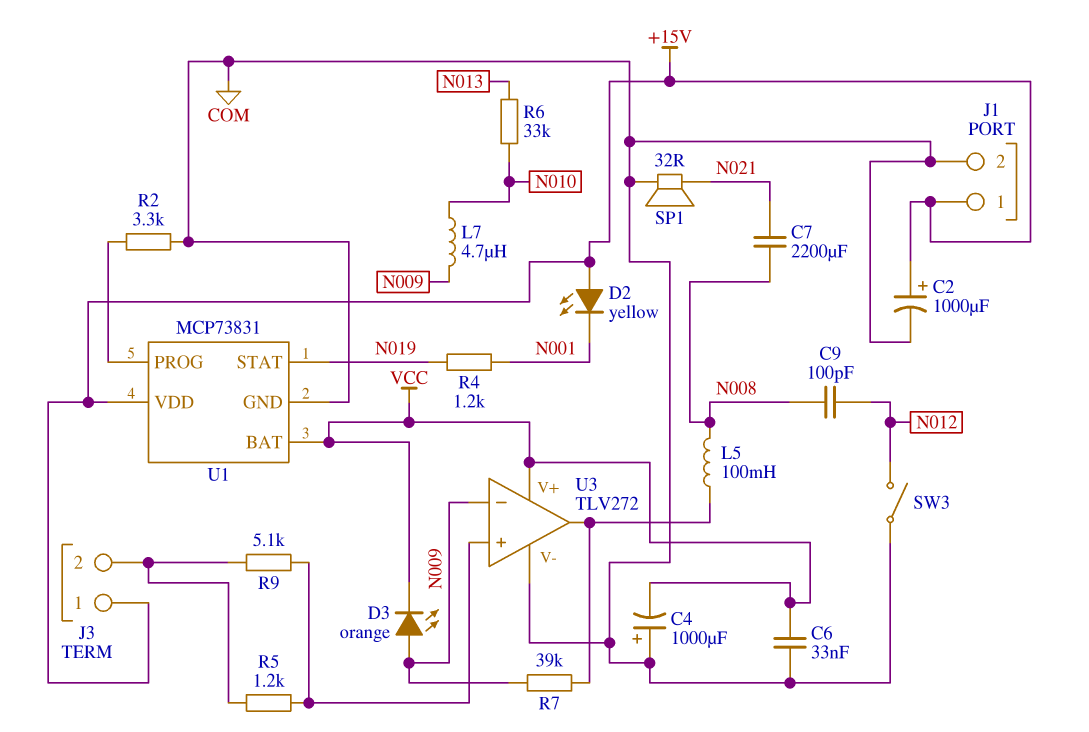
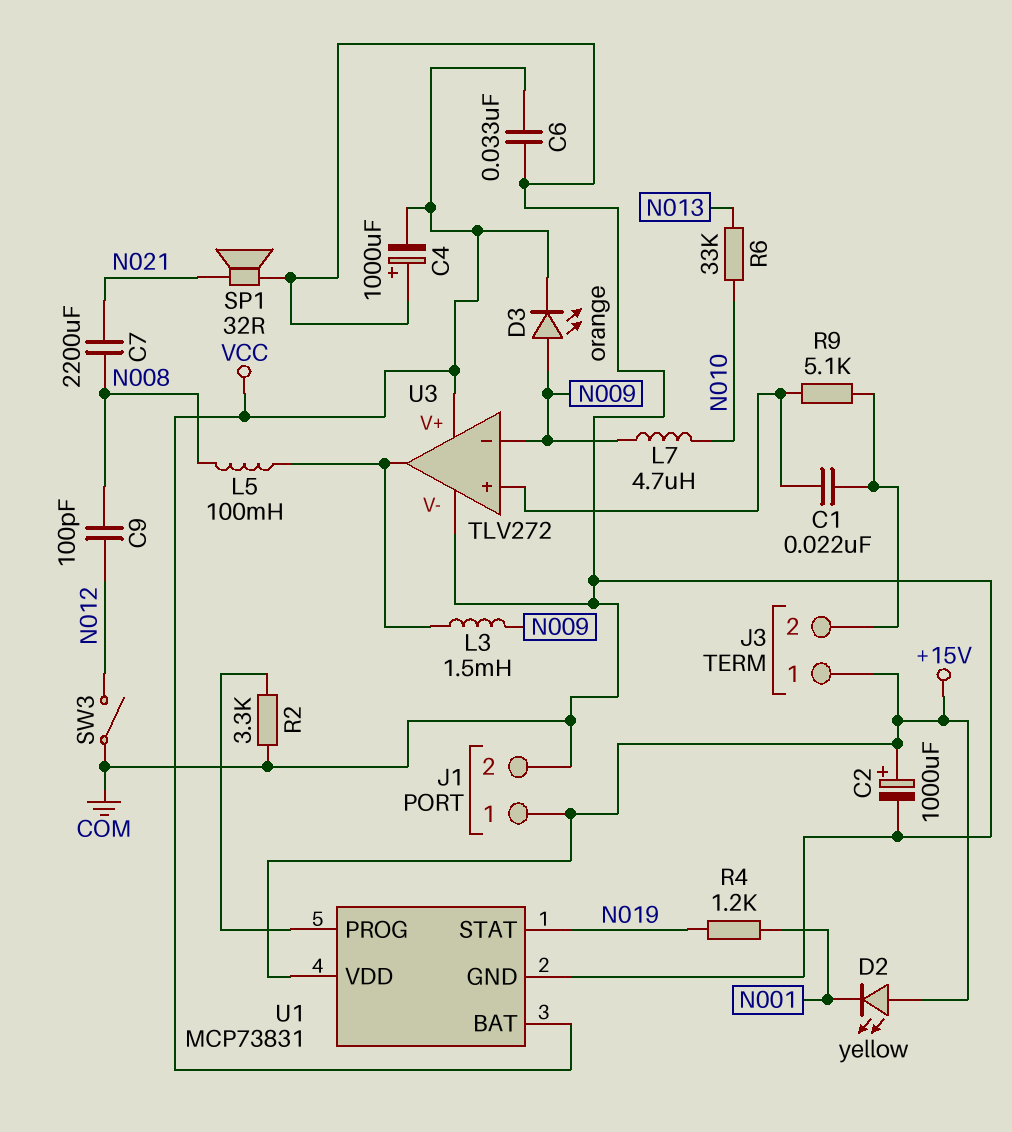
C1: none -> 22nF (J3/2, U3/in+)
L3: none -> 1.5mH (N009, U3/out)
R5: 1.2k (J3/2, U3/in+) -> none
R7: 39k (N009, U3/out) -> none

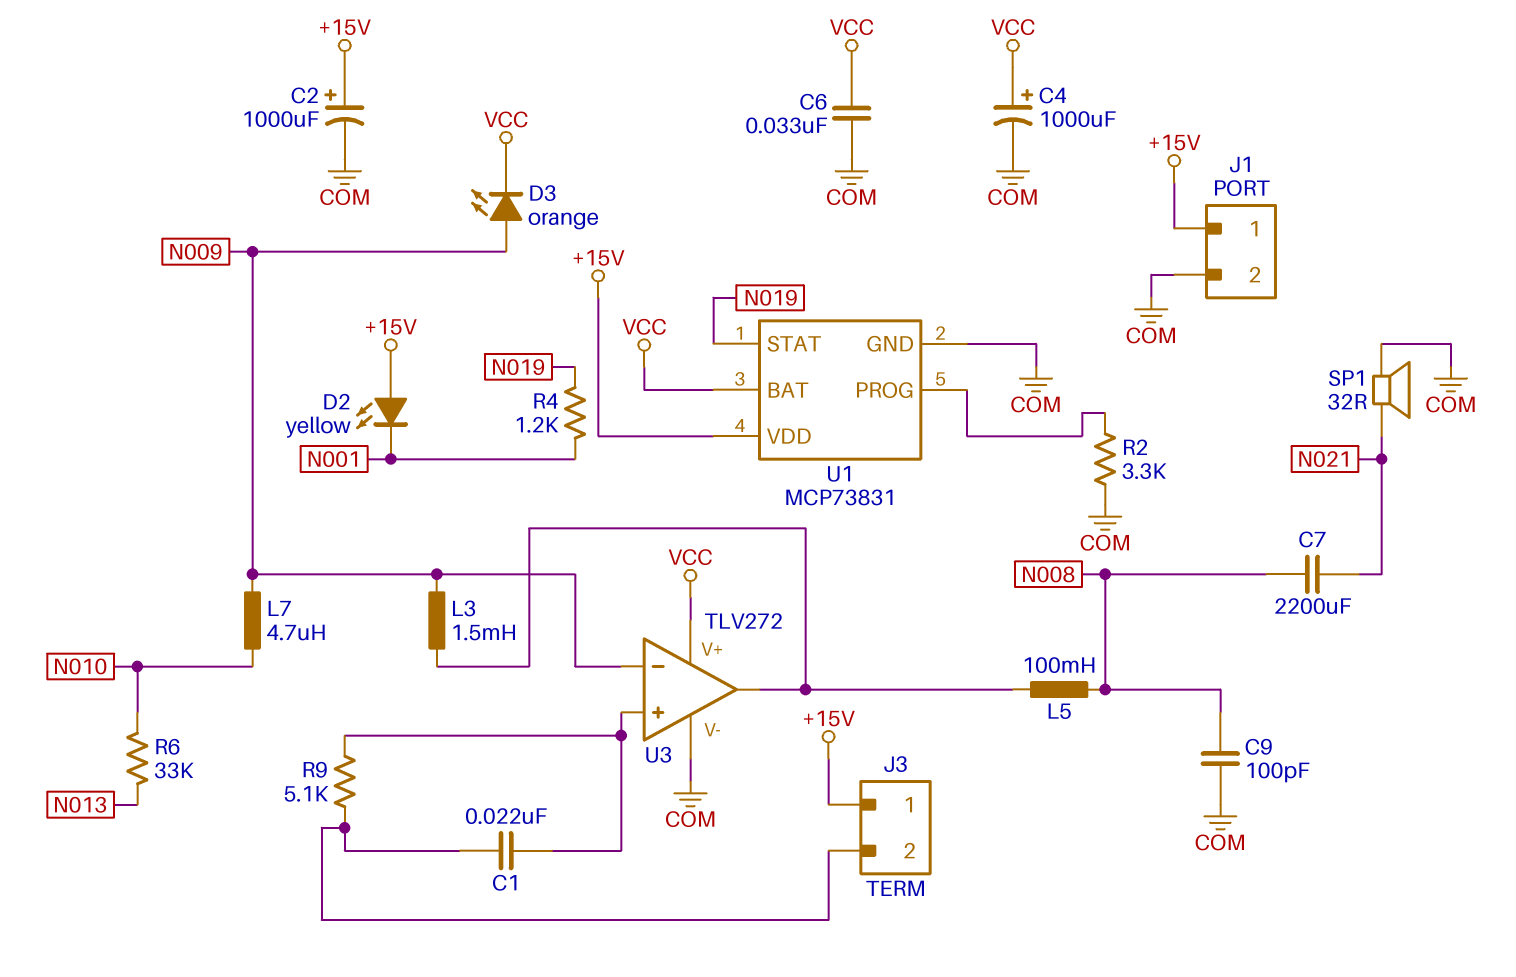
C4: 1000uF (plus COM, minus VCC) -> 1000uF (plus VCC, minus COM)
C9: 100pF (N008, N012) -> 100pF (COM, N008)
SW3: switch (COM, N012) -> none

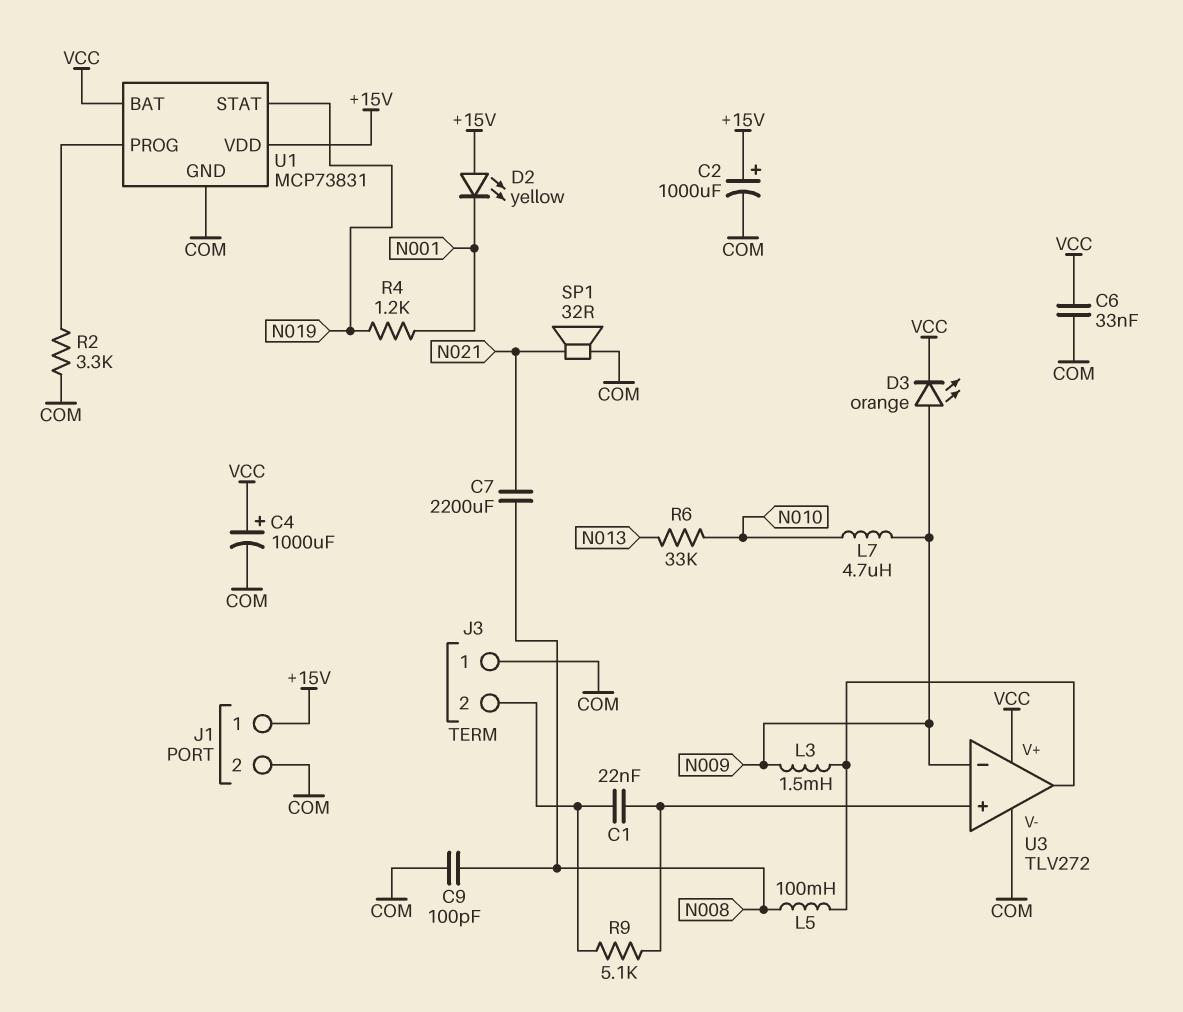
J3 pin 1: +15V -> COM

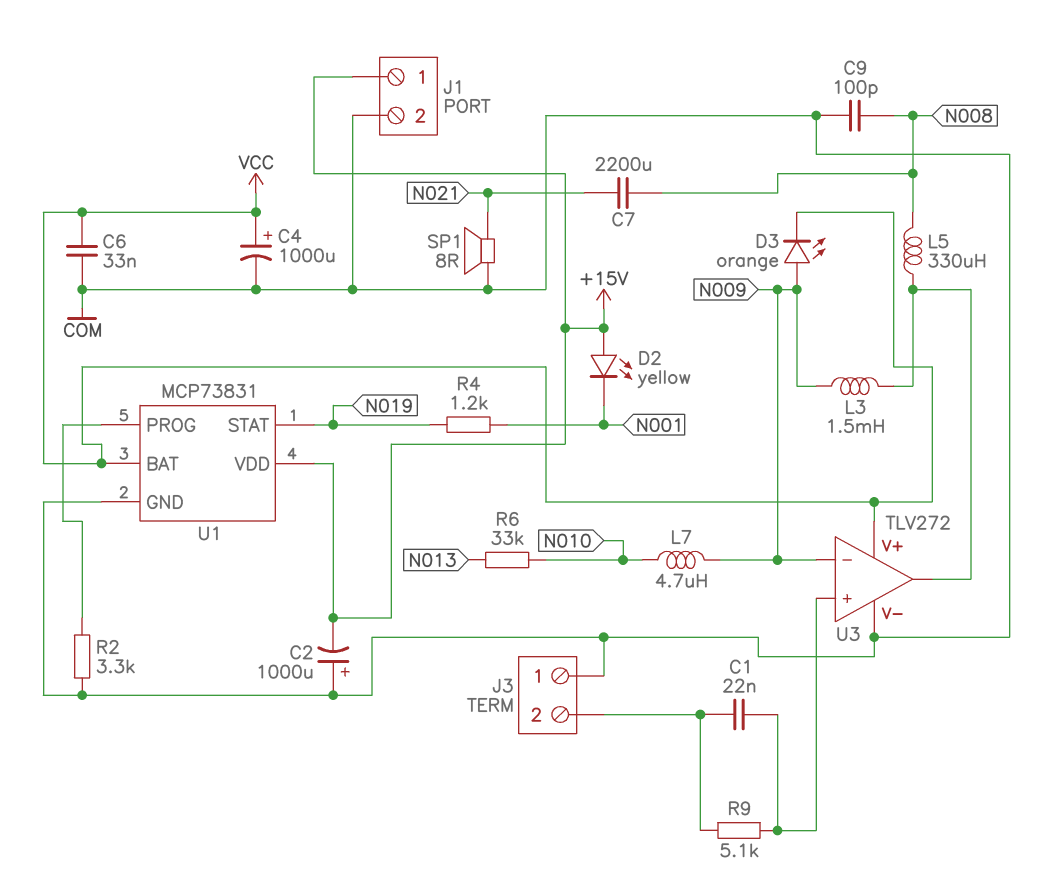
C2: 1000uF (plus +15V, minus COM) -> 1000uF (plus COM, minus +15V)
L5: 100mH (N008, U3/out) -> 330uH (N008, U3/out)
SP1: speaker 32R (COM, N021) -> speaker 8R (COM, N021)

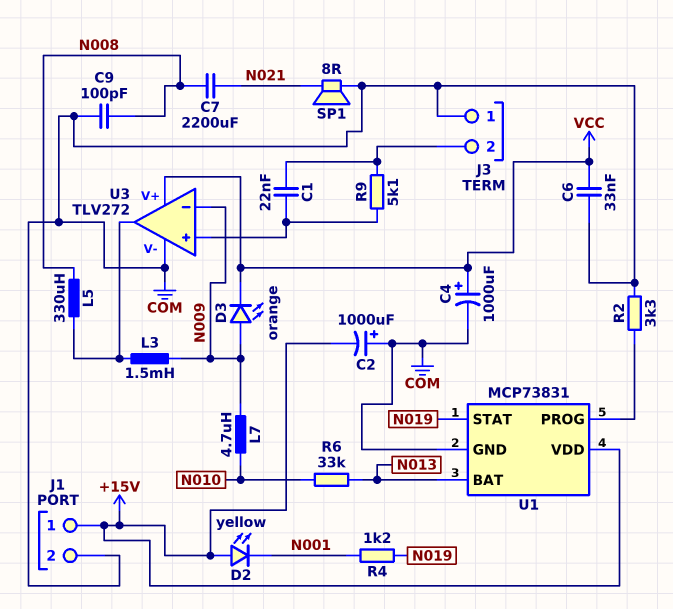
U1 pin BAT: VCC -> N013

